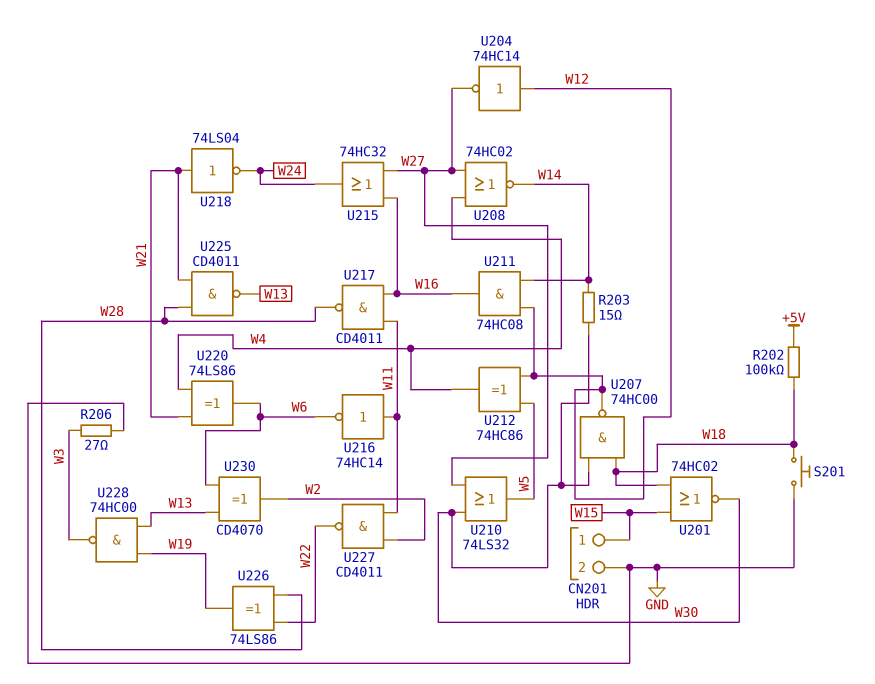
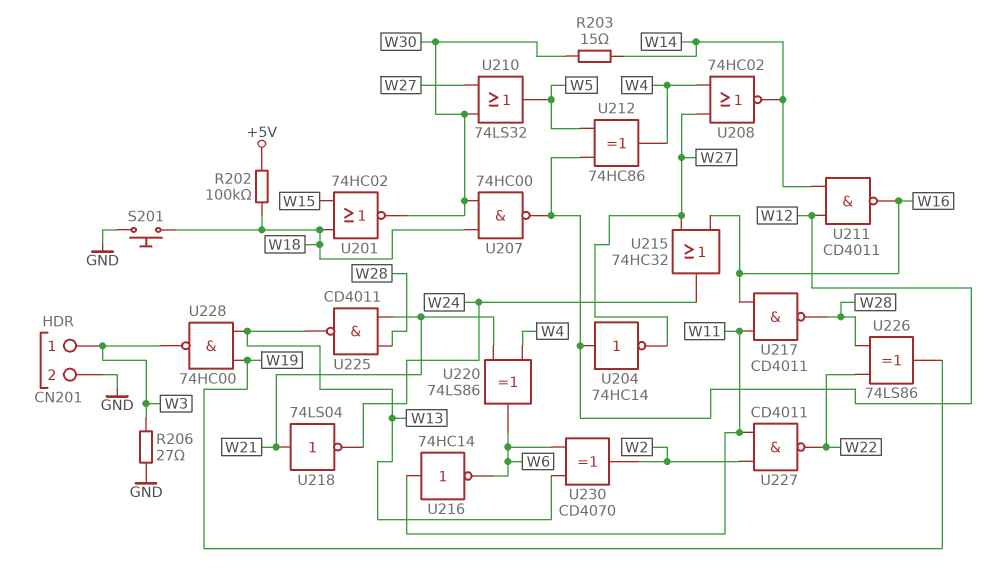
CN201 pin 1: W15 -> W3
U211: AND 74HC08 (in W12, in W14, out W16) -> NAND CD4011 (in W12, in W14, out W16)

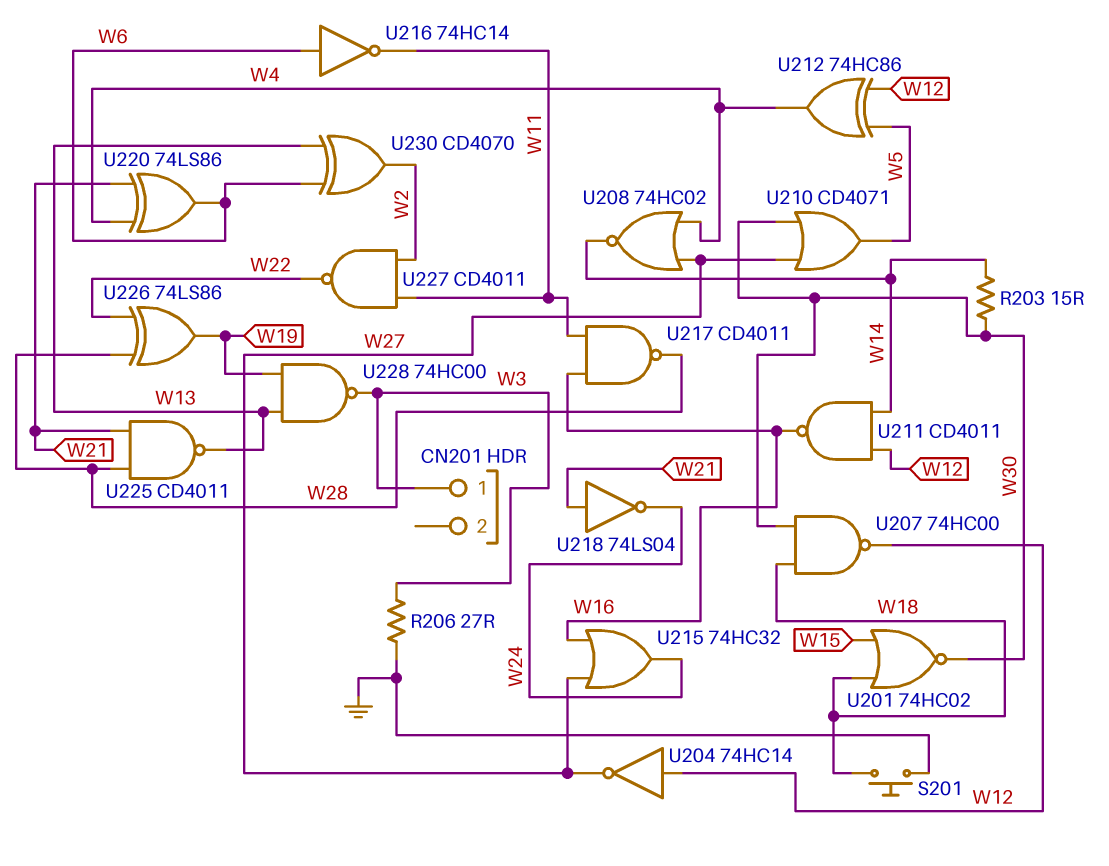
CN201 pin 2: GND -> none
R202: 100k (+5V, W18) -> none
U210: OR 74LS32 (in W27, in W30, out W5) -> OR CD4071 (in W27, in W30, out W5)
U216: NOT 74HC14 (in W11, out W6) -> NOT 74HC14 (in W6, out W11)

